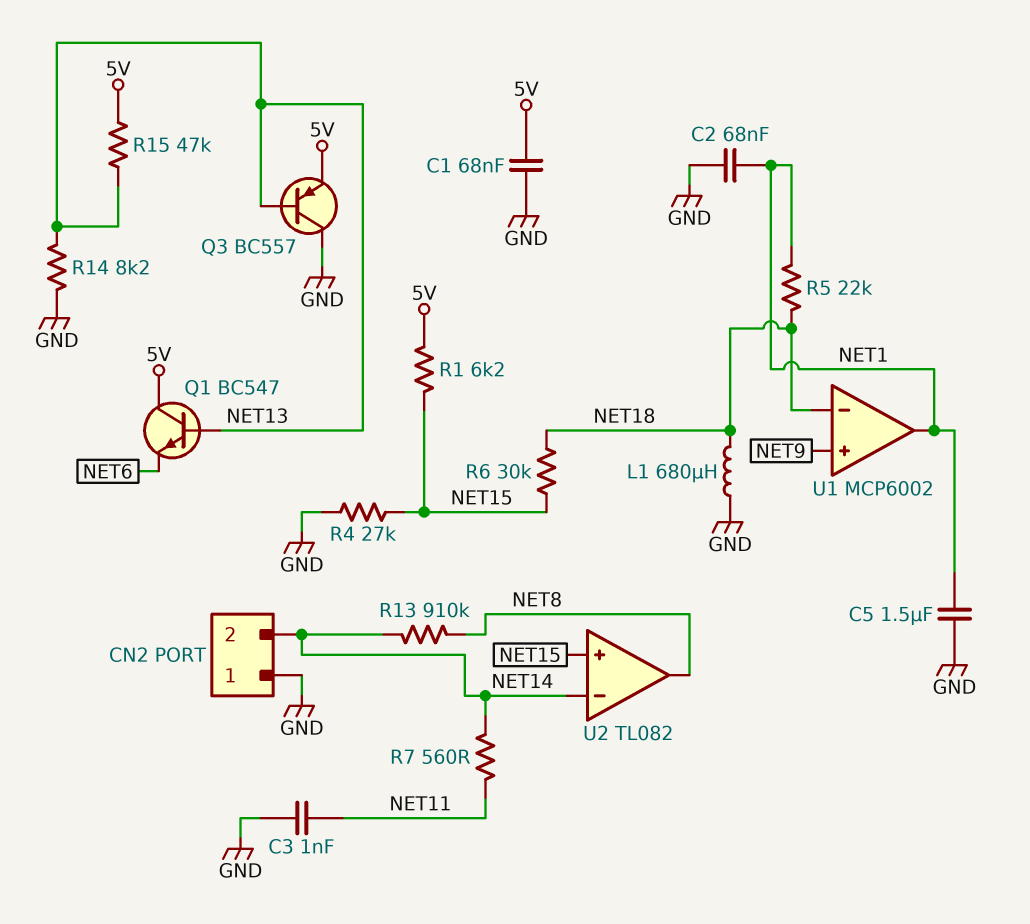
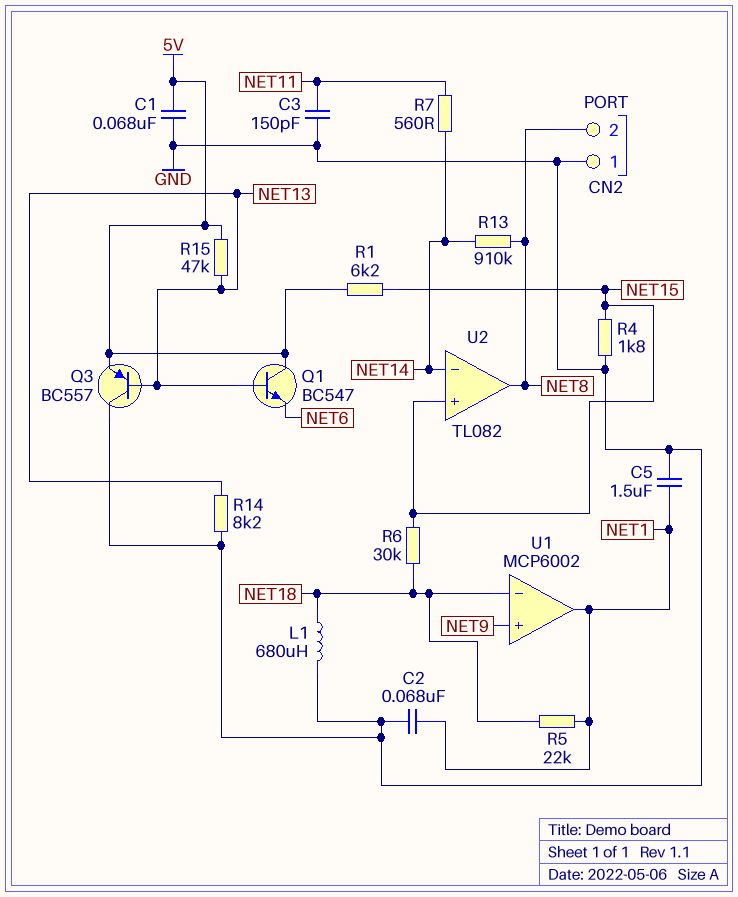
C3: 1nF (GND, NET11) -> 150pF (GND, NET11)
CN2 pin 2: NET14 -> NET8
R4: 27k (GND, NET15) -> 1.8k (GND, NET15)

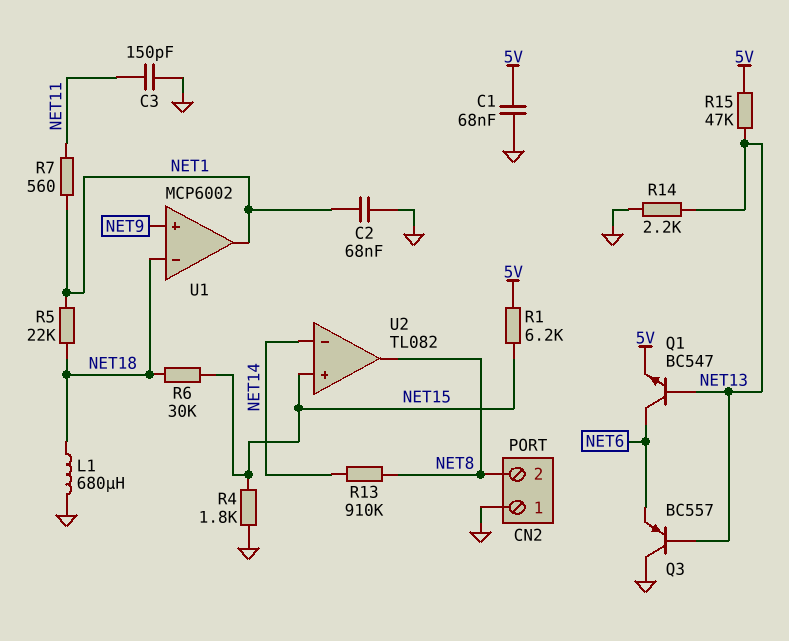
C5: 1.5uF (GND, NET1) -> none
Q1: NPN BC547 (B NET13, C 5V, E NET6) -> NPN BC547 (B NET13, C NET6, E 5V)
Q3: PNP BC557 (B NET13, C GND, E 5V) -> PNP BC557 (B NET13, C GND, E NET6)
R7: 560 (NET11, NET14) -> 560 (NET1, NET11)
R14: 8.2k (GND, NET13) -> 2.2k (GND, NET13)

